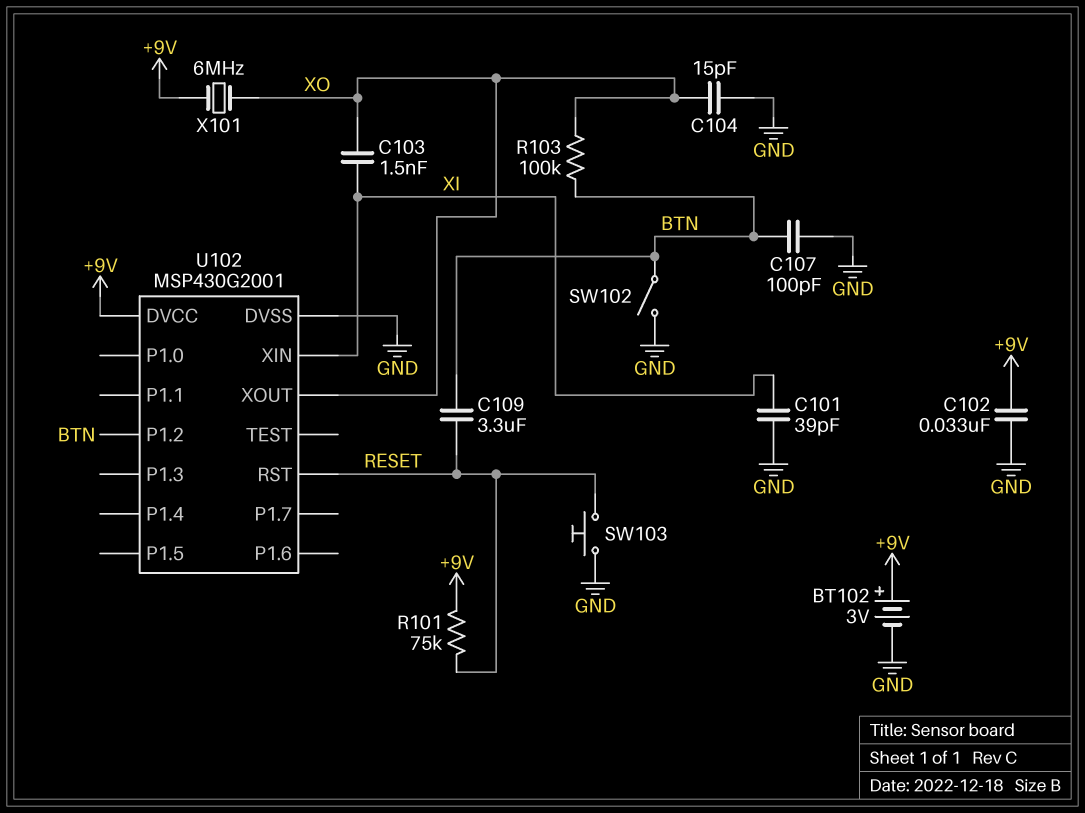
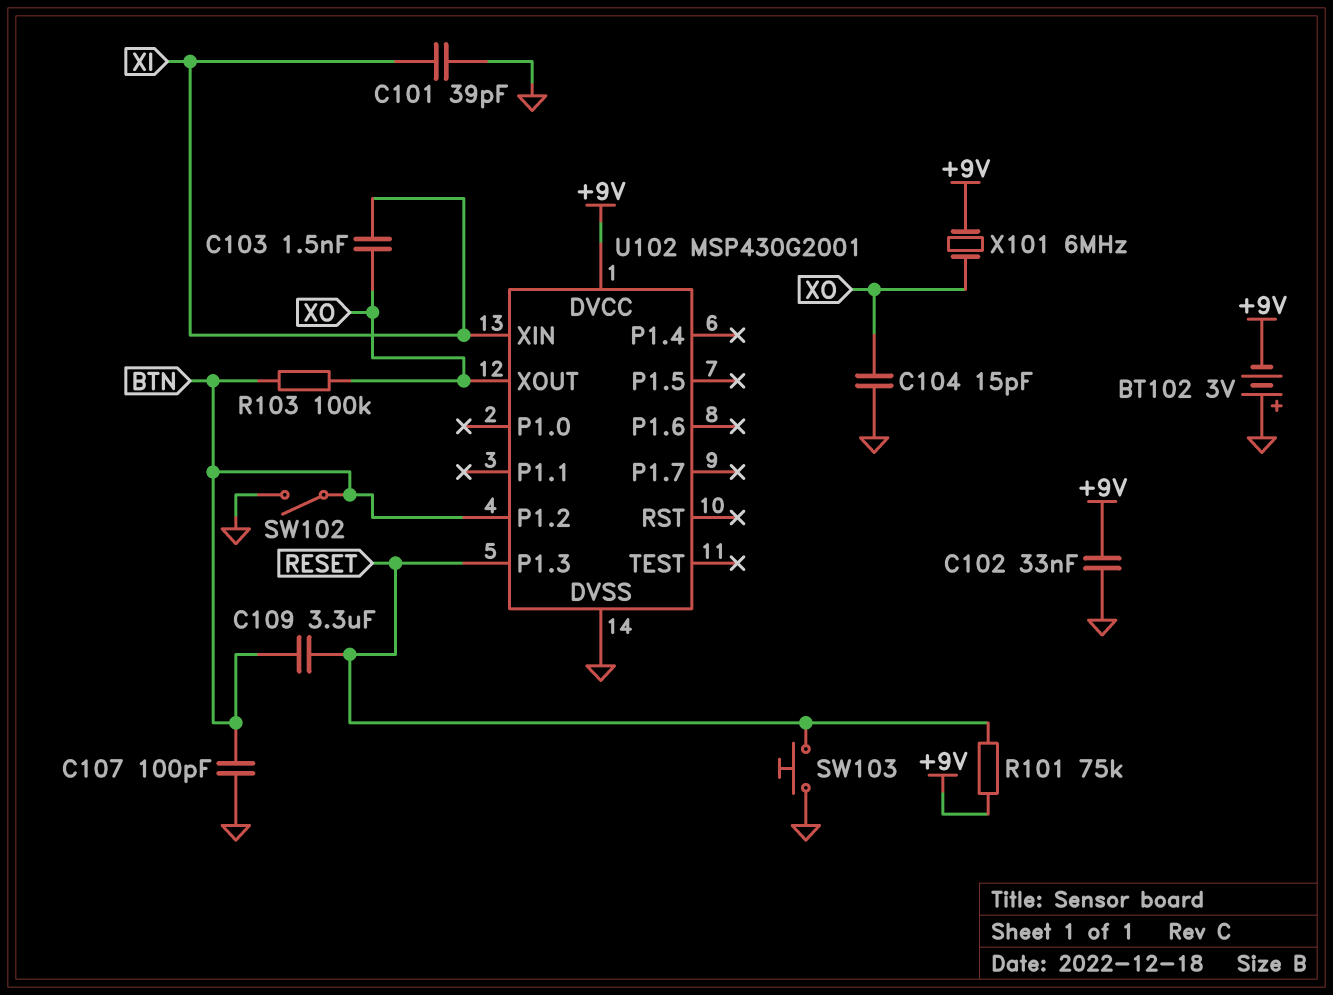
BT102: 3V (plus +9V, minus GND) -> 3V (plus GND, minus +9V)
U102 pin P1.3: none -> RESET
U102 pin RST: RESET -> none

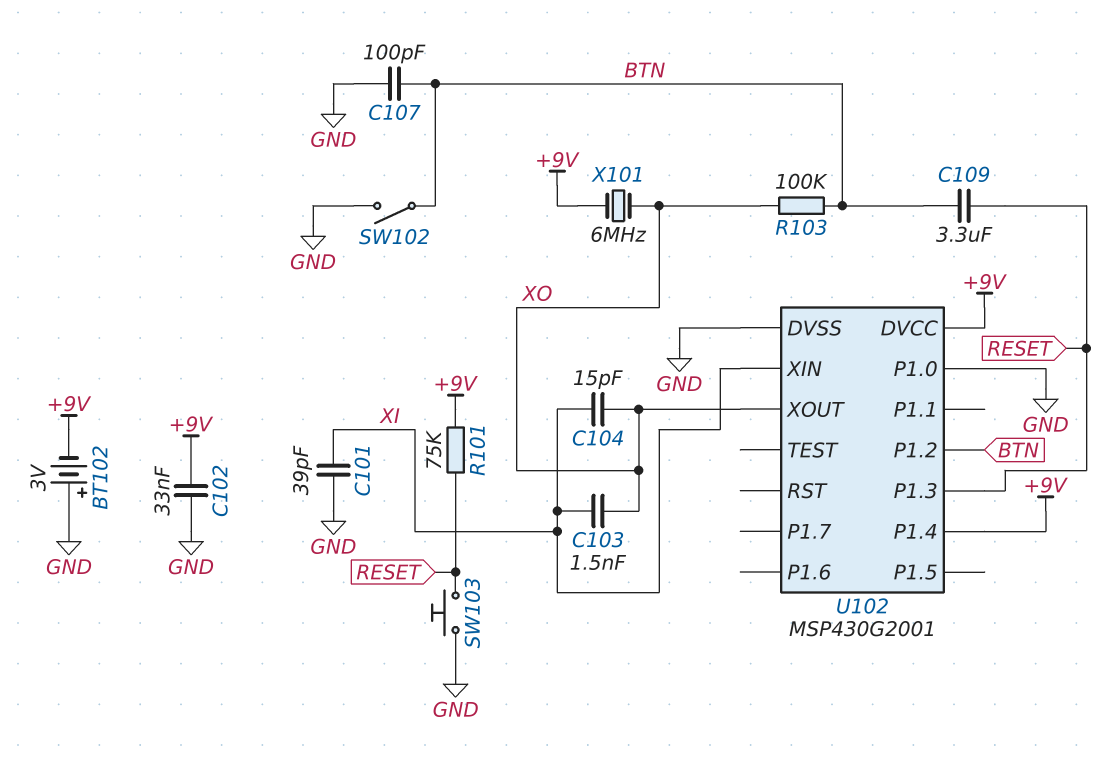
C104: 15pF (GND, XO) -> 15pF (XI, XO)
U102 pin P1.0: none -> GND
U102 pin P1.4: none -> +9V

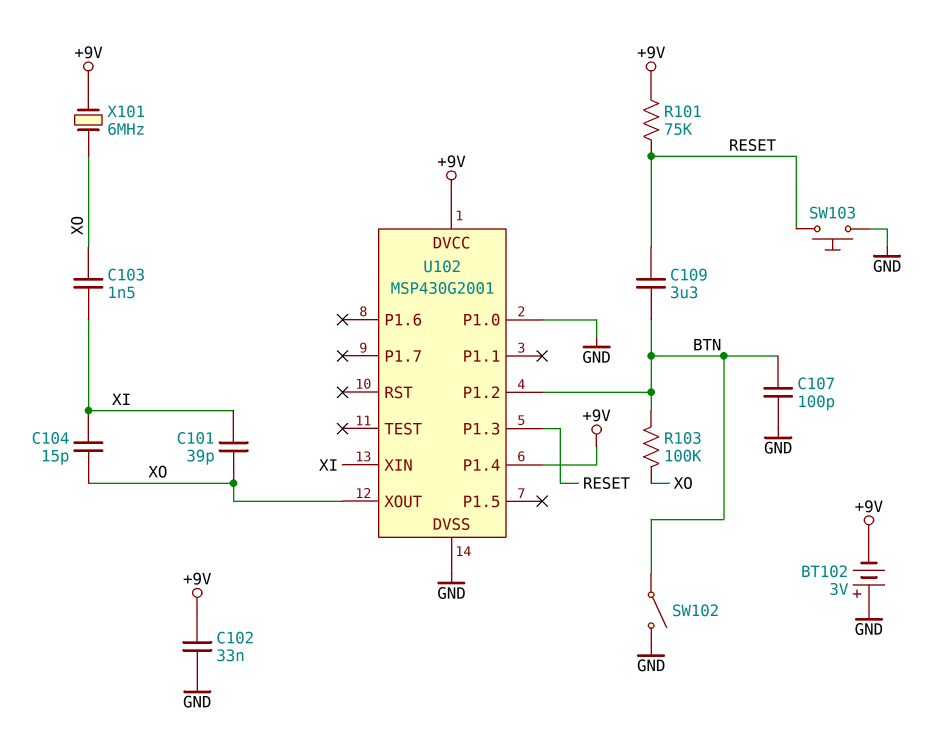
C101: 39pF (GND, XI) -> 39pF (XI, XO)

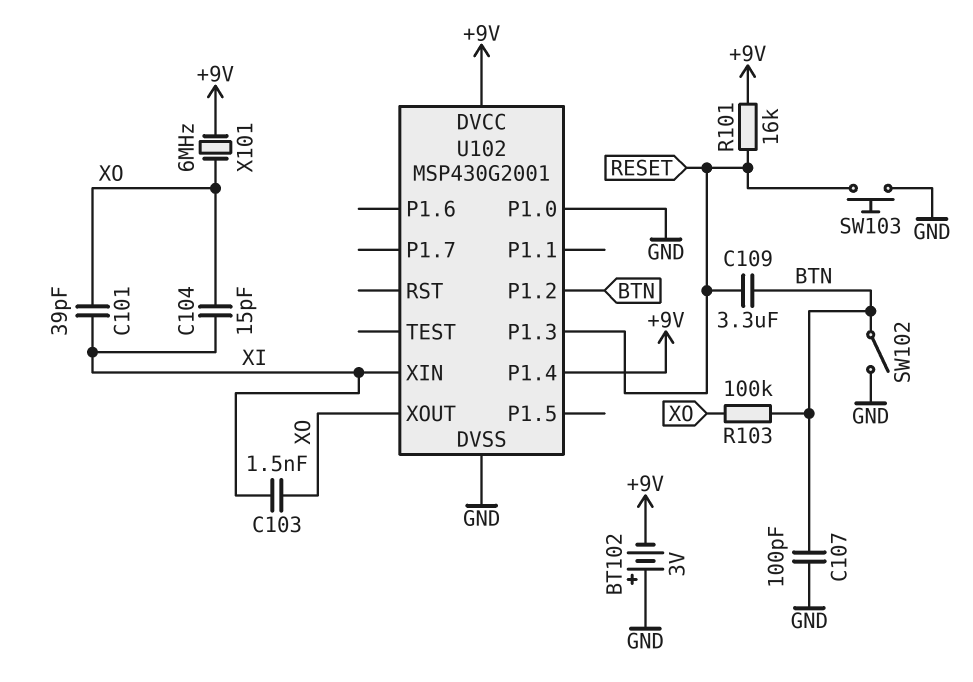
C102: 33nF (+9V, GND) -> none
R101: 75k (+9V, RESET) -> 16k (+9V, RESET)

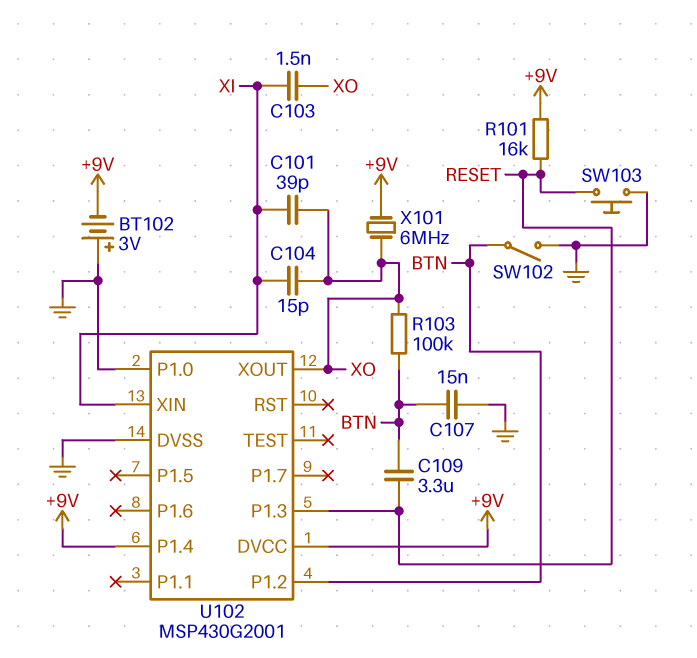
C107: 100pF (BTN, GND) -> 15nF (BTN, GND)

